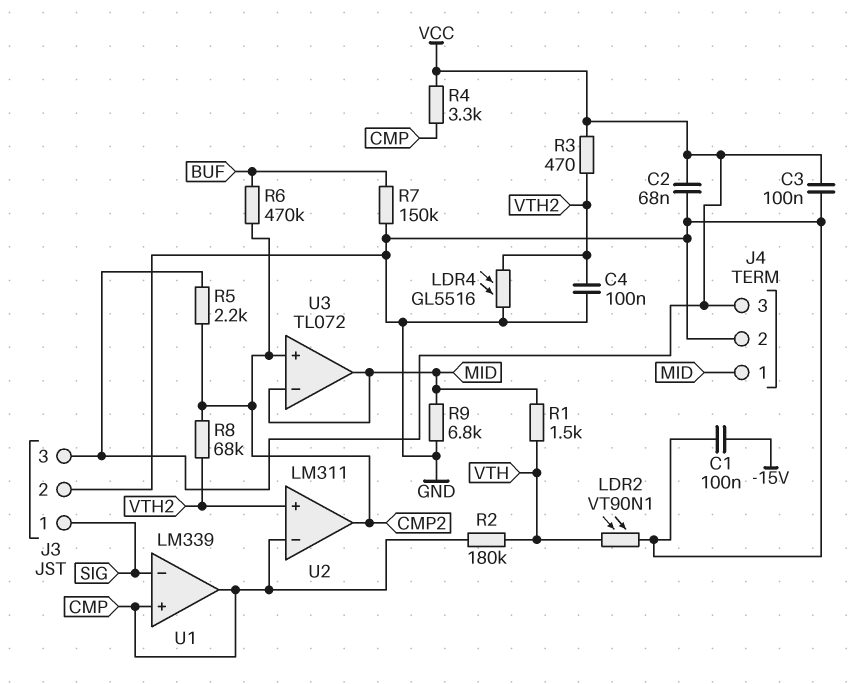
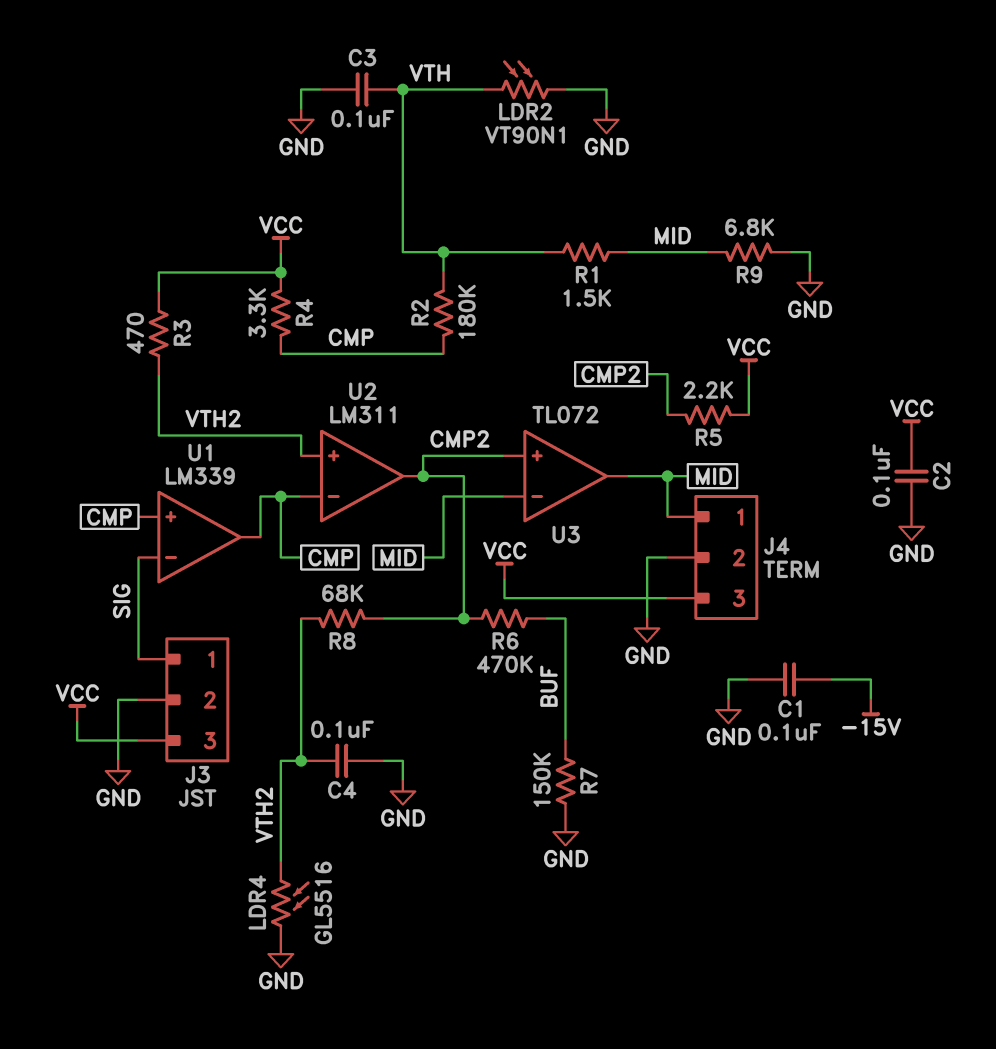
C2: 68nF (GND, VCC) -> 100nF (GND, VCC)
C3: 100nF (GND, VCC) -> 100nF (GND, VTH)

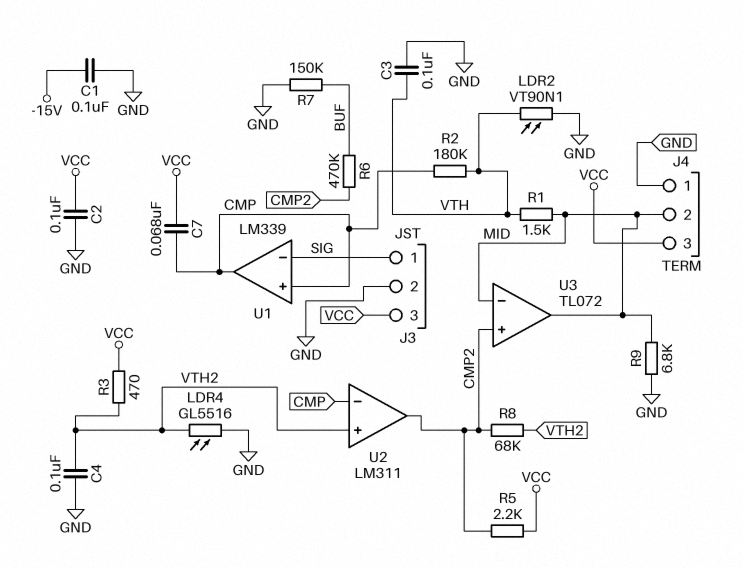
C7: none -> 68nF (CMP, VCC)
J4 pin 1: MID -> GND
J4 pin 2: GND -> MID
R4: 3.3k (CMP, VCC) -> none

